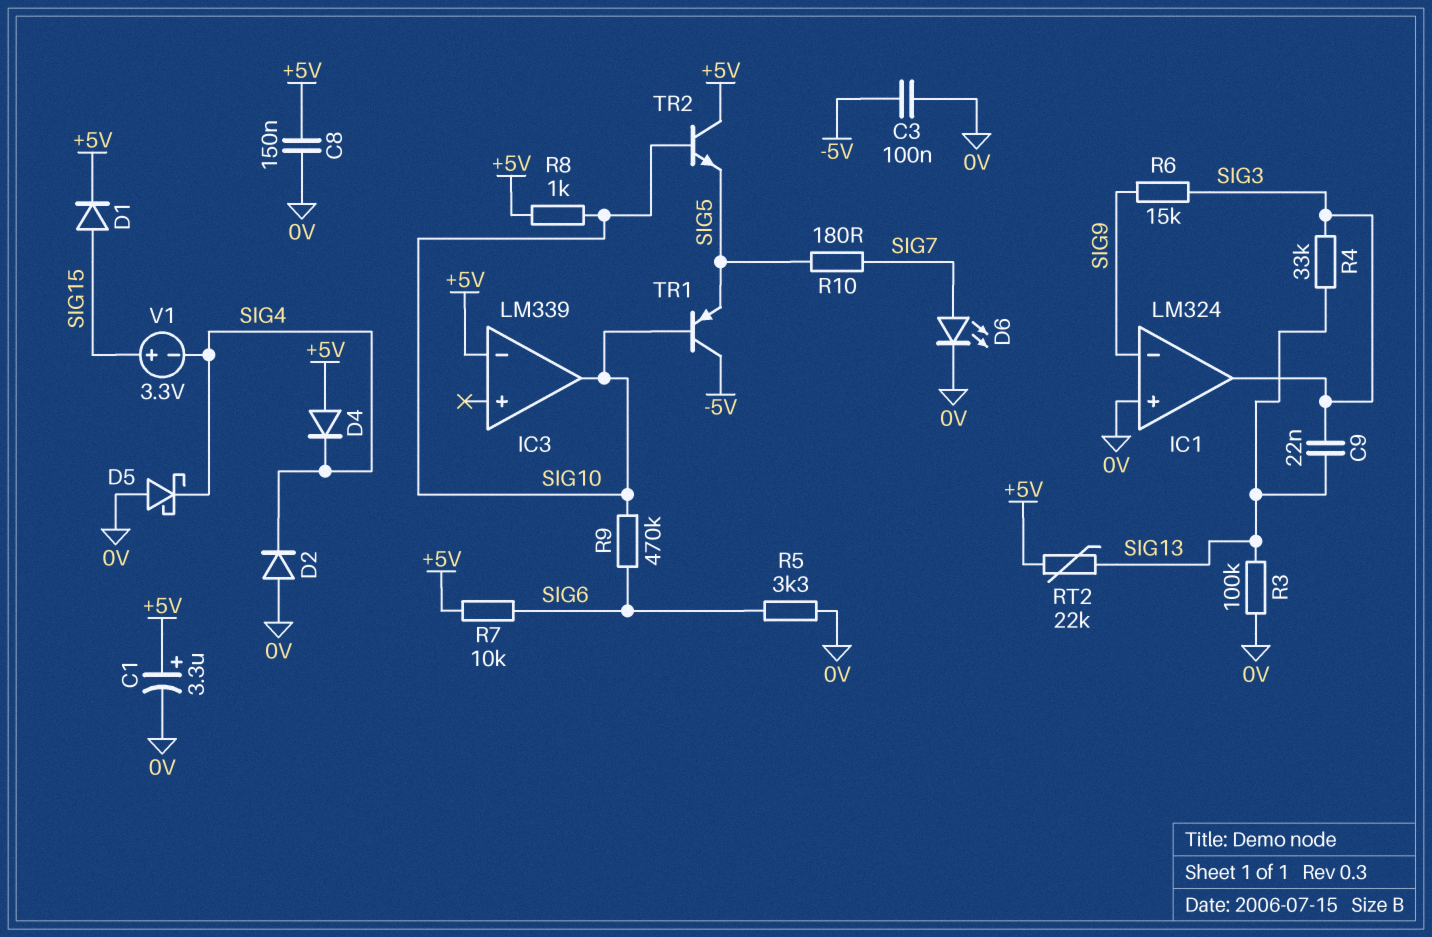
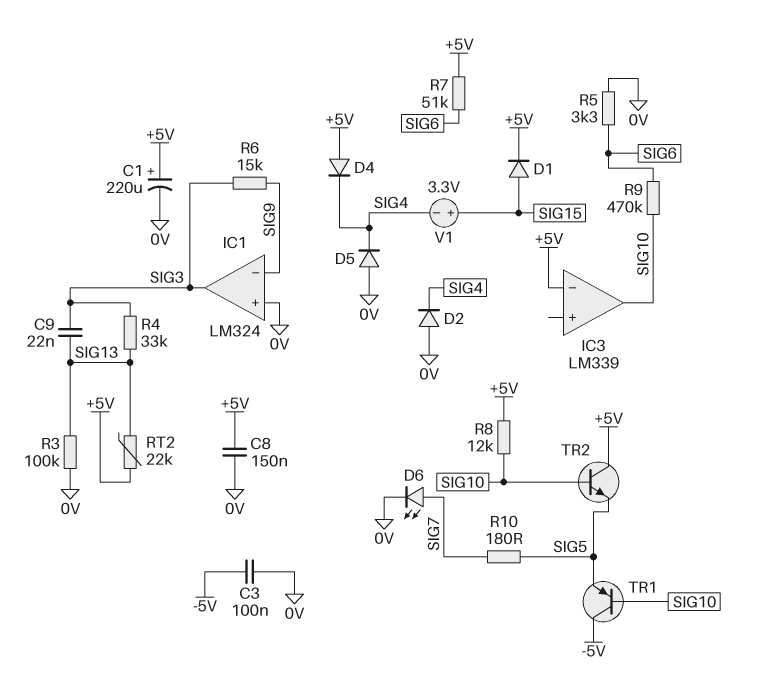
C1: 3.3uF (plus +5V, minus 0V) -> 220uF (plus +5V, minus 0V)
D5: schottky (A 0V, K SIG4) -> diode (A 0V, K SIG4)
R7: 10k (+5V, SIG6) -> 51k (+5V, SIG6)
R8: 1k (+5V, SIG10) -> 12k (+5V, SIG10)

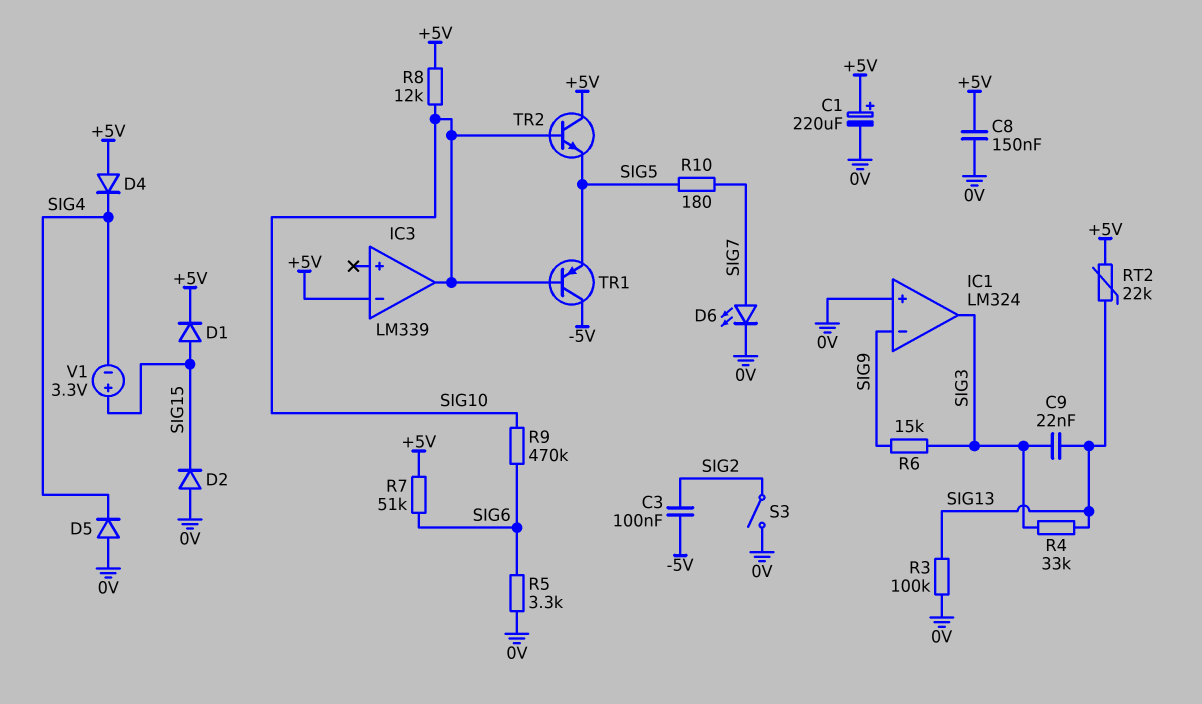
C3: 100nF (-5V, 0V) -> 100nF (-5V, SIG2)
D2: diode (A 0V, K SIG4) -> diode (A 0V, K SIG15)
S3: none -> switch (0V, SIG2)

